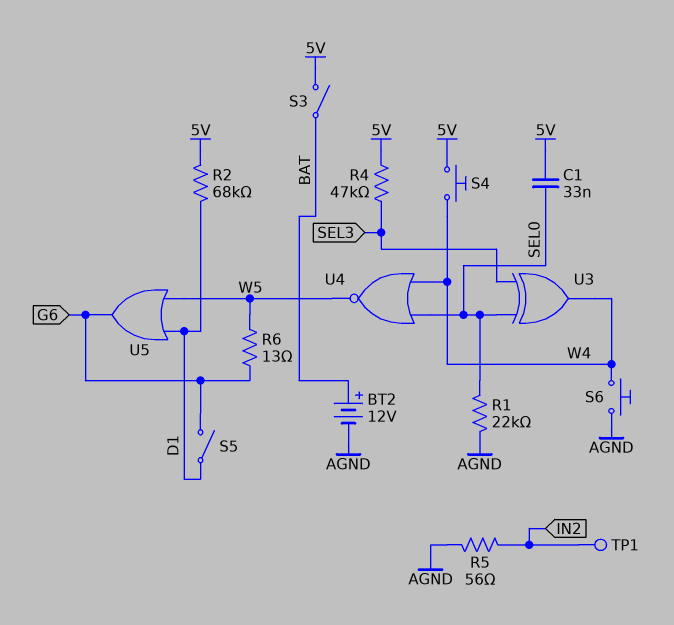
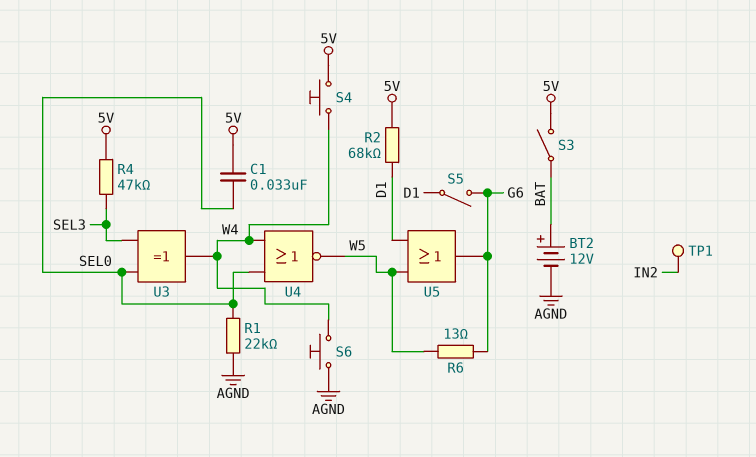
R5: 56 (AGND, IN2) -> none

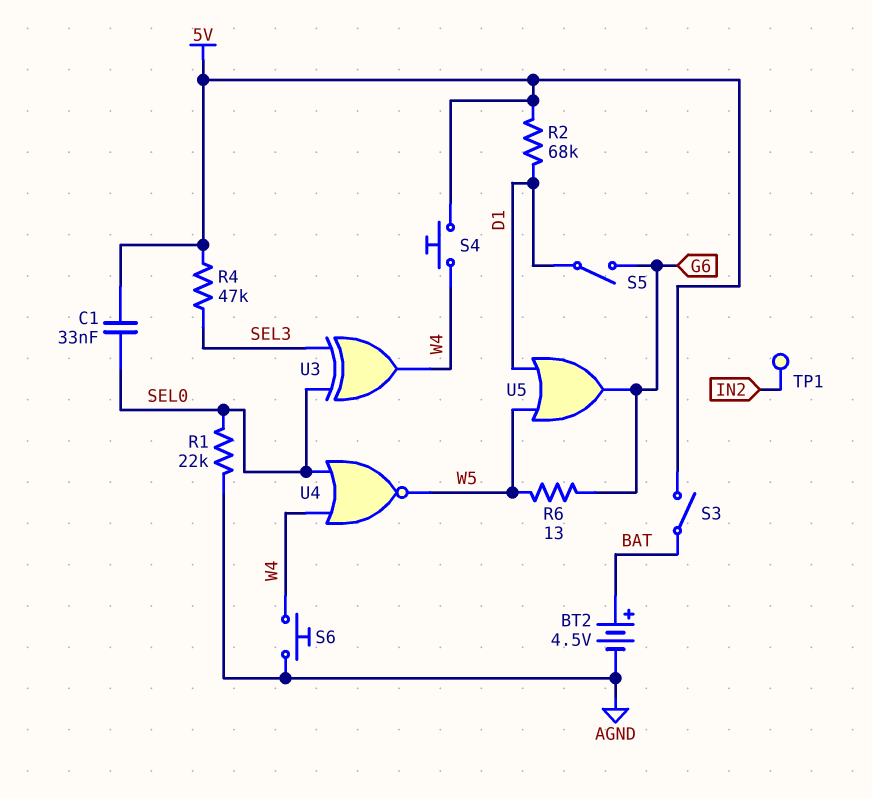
BT2: 12V (plus BAT, minus AGND) -> 4.5V (plus BAT, minus AGND)

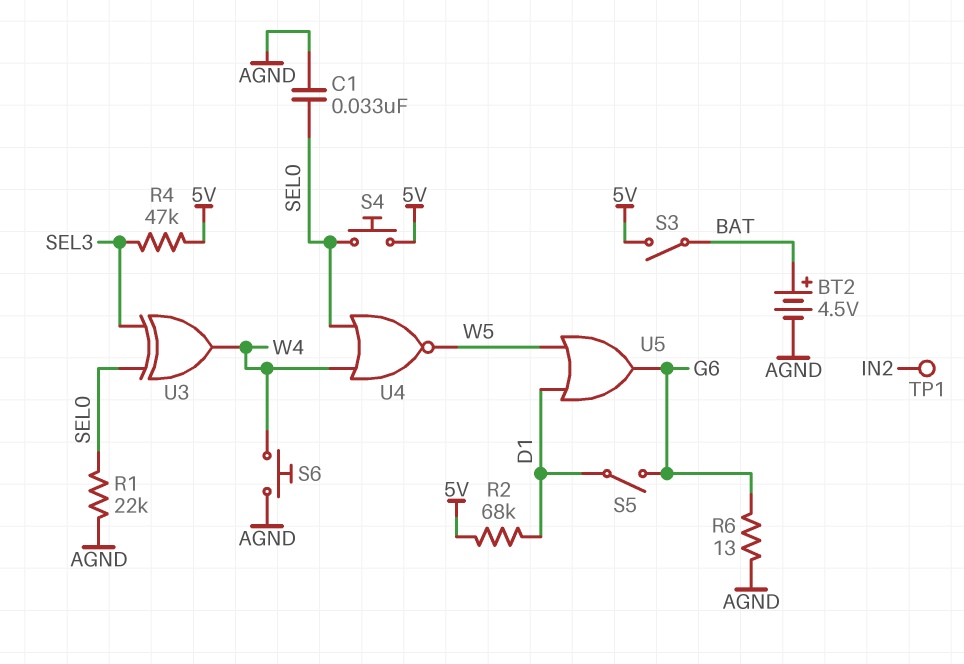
C1: 33nF (5V, SEL0) -> 33nF (AGND, SEL0)
R6: 13 (G6, W5) -> 13 (AGND, G6)
S4: button (5V, W4) -> button (5V, SEL0)

